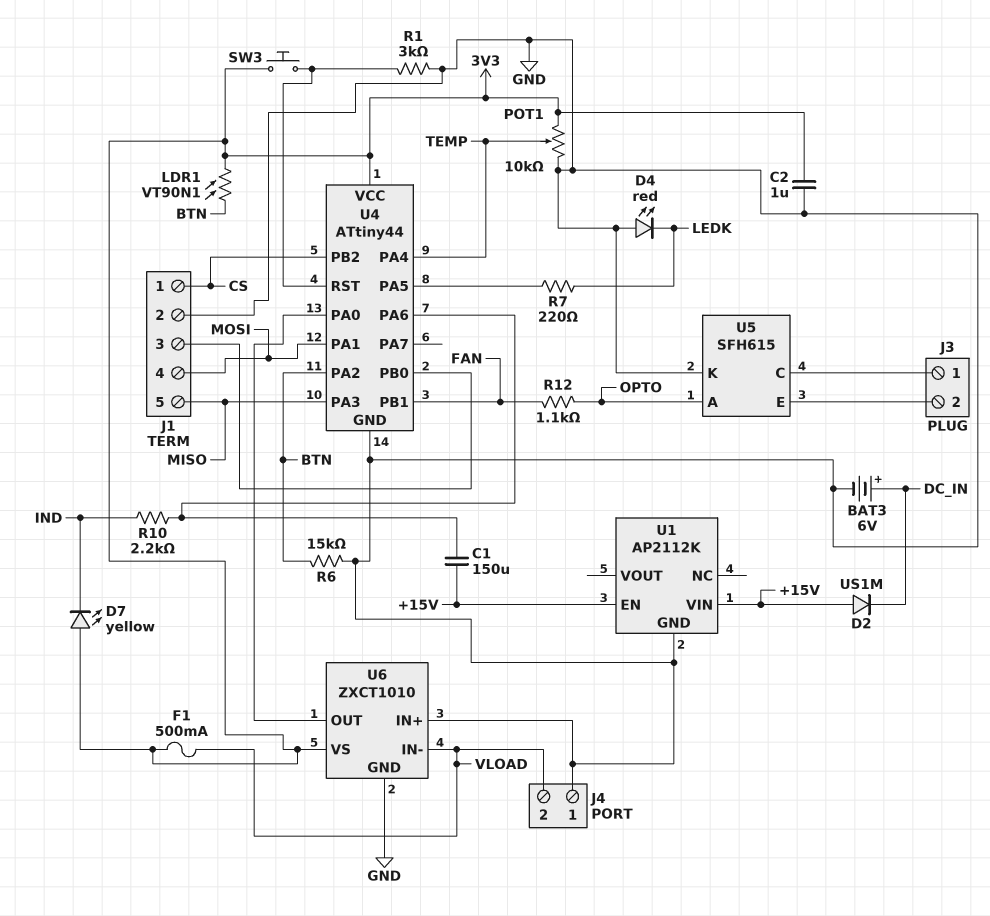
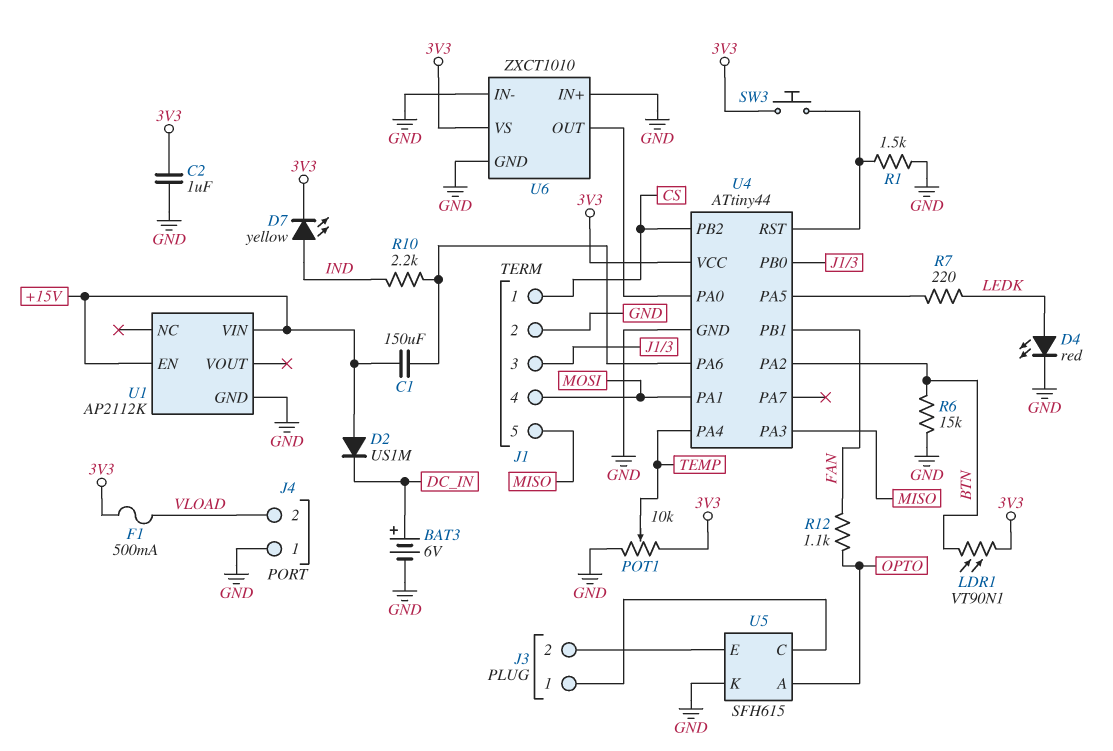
D4: LED red (A GND, K LEDK) -> LED red (A LEDK, K GND)
D7: LED yellow (A 3V3, K IND) -> LED yellow (A IND, K 3V3)
R1: 3k (GND, U4/RST) -> 1.5k (GND, U4/RST)
U6 pin IN-: VLOAD -> GND

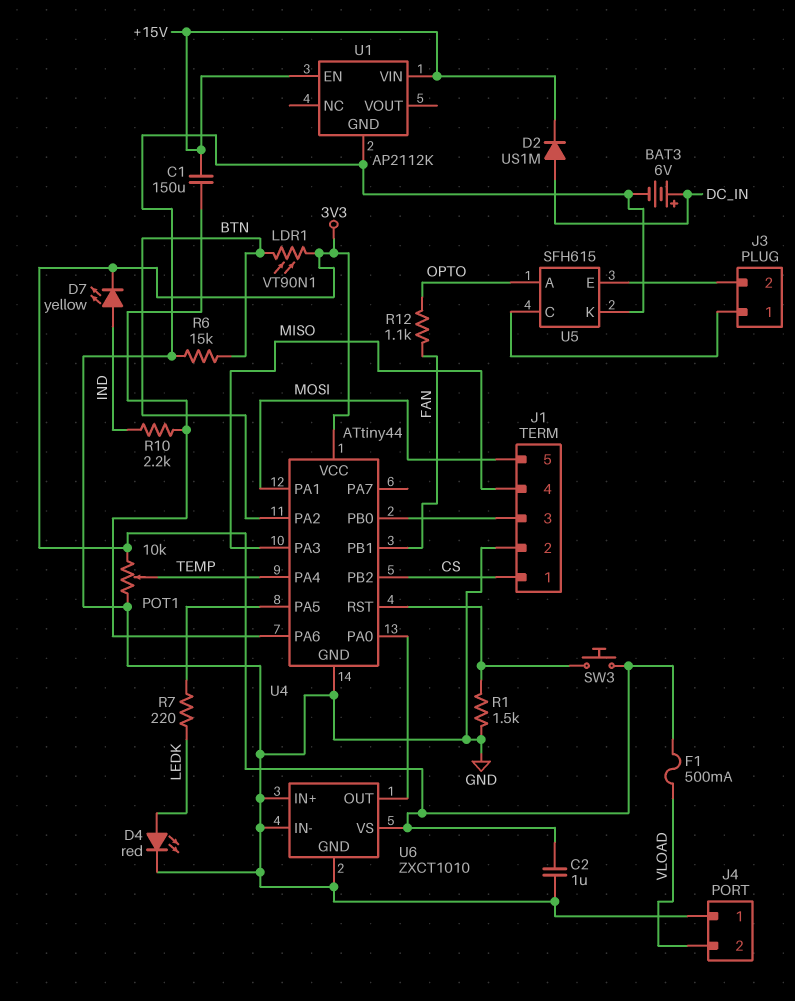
D2: diode US1M (A +15V, K DC_IN) -> diode US1M (A DC_IN, K +15V)
J1 pin 4: MOSI -> MISO
J1 pin 5: MISO -> MOSI

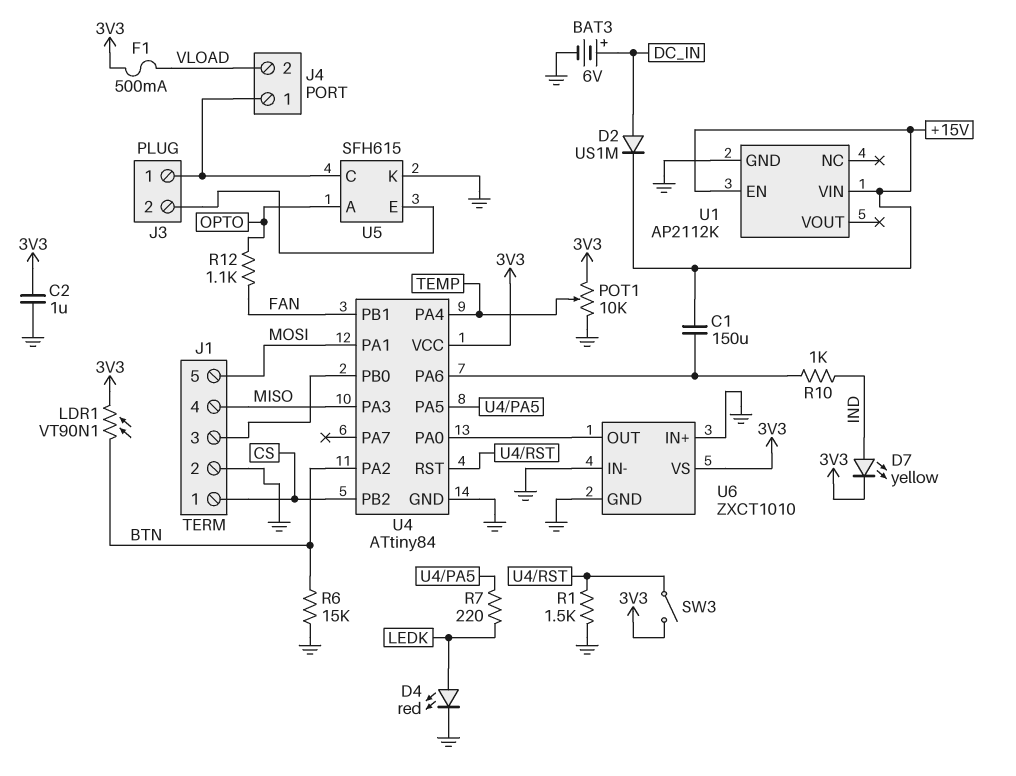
J4 pin 1: GND -> J3/1
R10: 2.2k (IND, U4/PA6) -> 1k (IND, U4/PA6)
SW3: button (3V3, U4/RST) -> switch (3V3, U4/RST)
U4: ATtiny44 -> ATtiny84

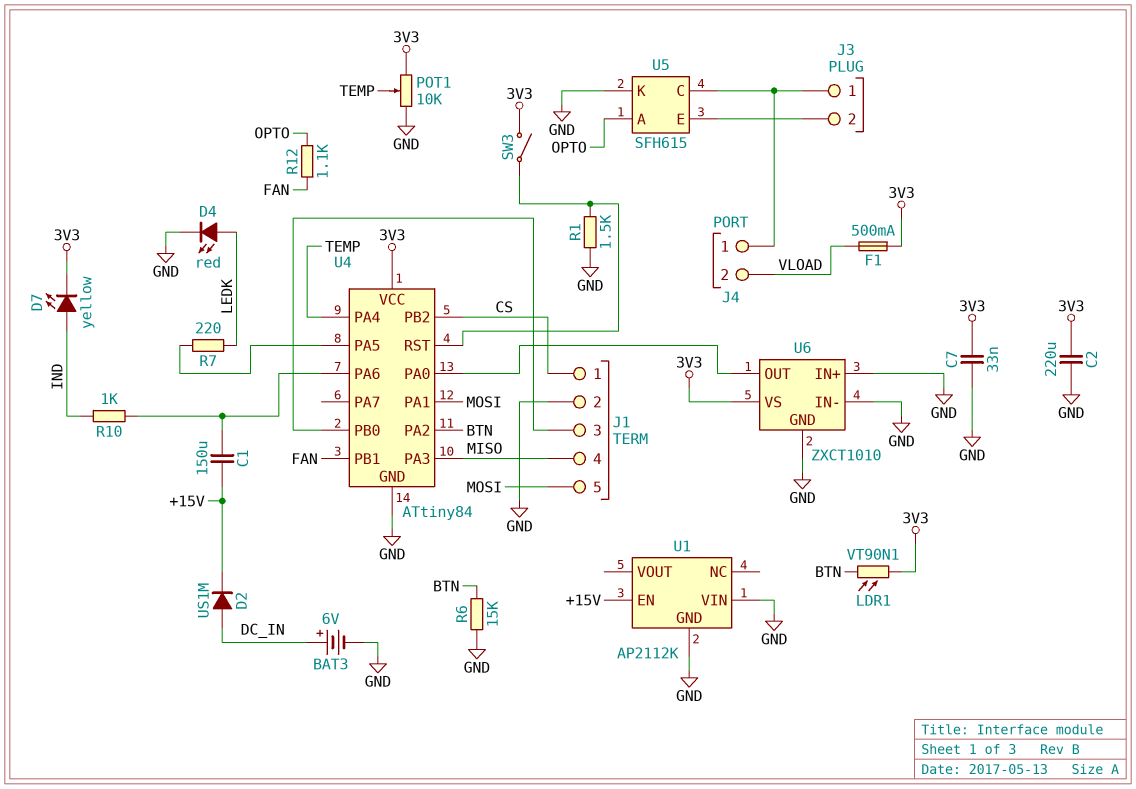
C2: 1uF (3V3, GND) -> 220uF (3V3, GND)
C7: none -> 33nF (3V3, GND)
U1 pin VIN: +15V -> GND

